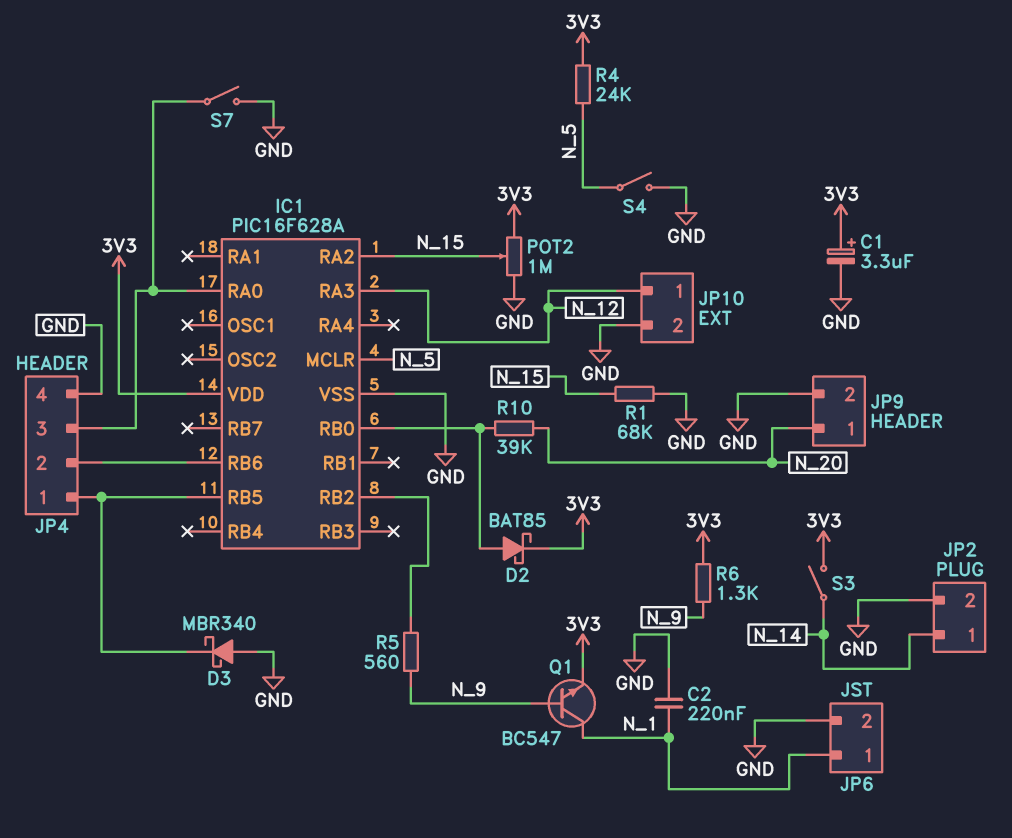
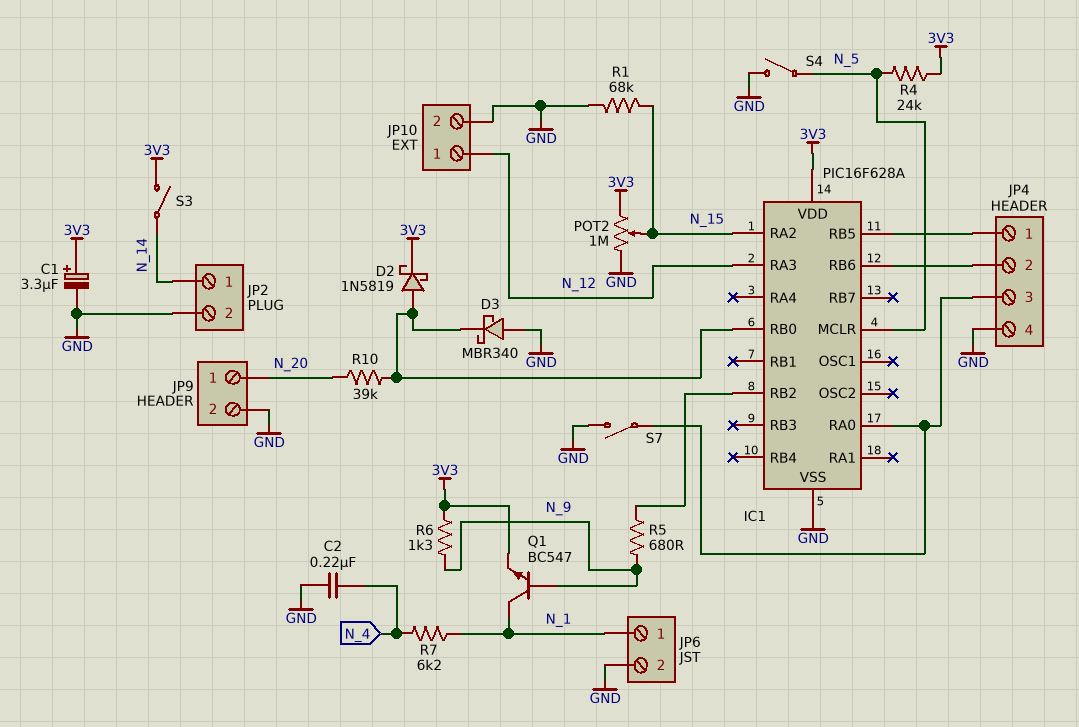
C2: 220nF (GND, N_1) -> 220nF (GND, N_4)
D2: schottky BAT85 (A IC1/RB0, K 3V3) -> schottky 1N5819 (A IC1/RB0, K 3V3)
D3: schottky MBR340 (A GND, K IC1/RB5) -> schottky MBR340 (A GND, K IC1/RB0)
R5: 560 (IC1/RB2, N_9) -> 680 (IC1/RB2, N_9)
R7: none -> 6.2k (N_1, N_4)

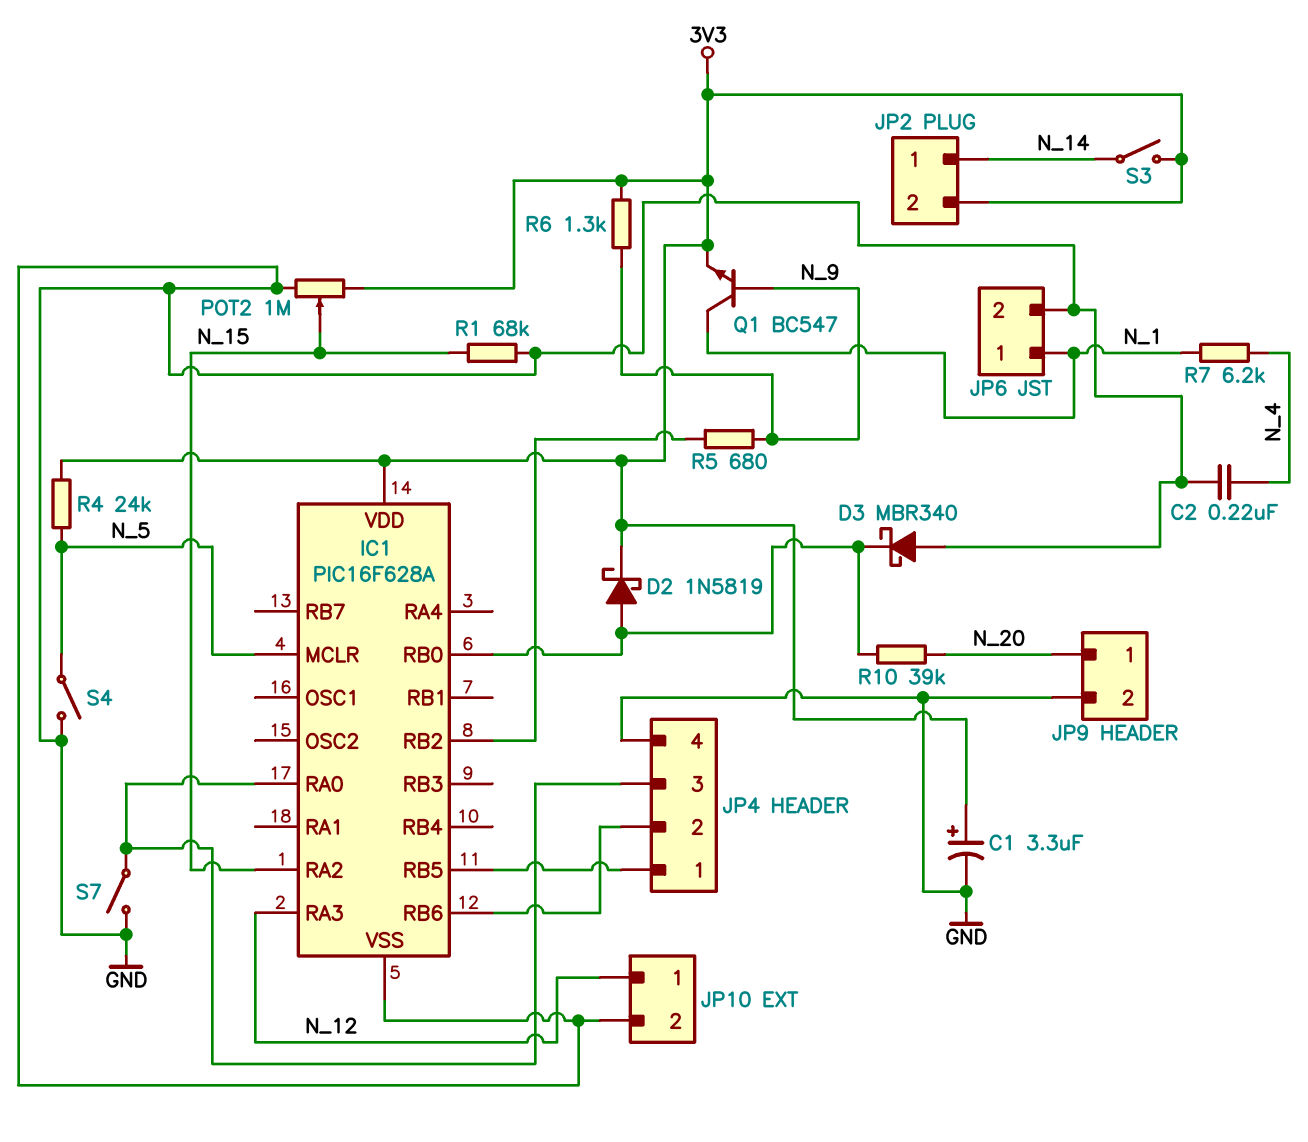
JP2 pin 2: GND -> 3V3

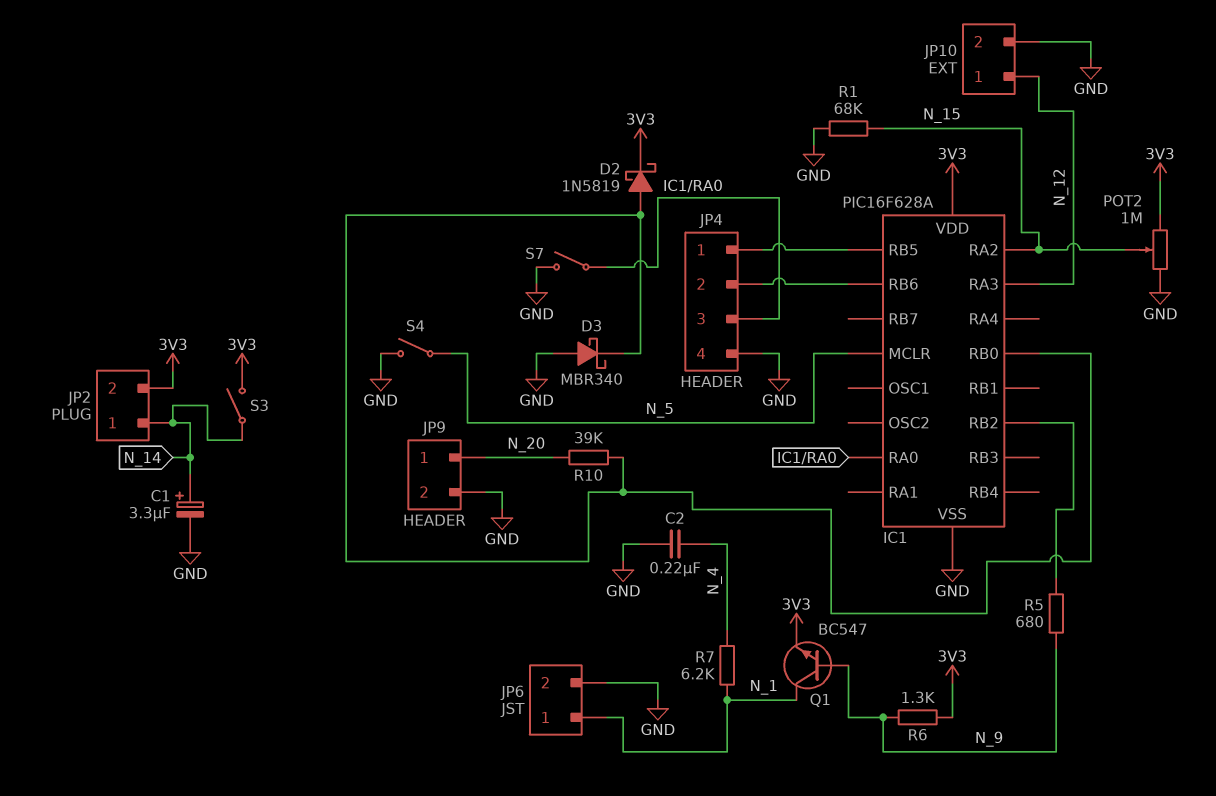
C1: 3.3uF (plus 3V3, minus GND) -> 3.3uF (plus N_14, minus GND)
R4: 24k (3V3, N_5) -> none

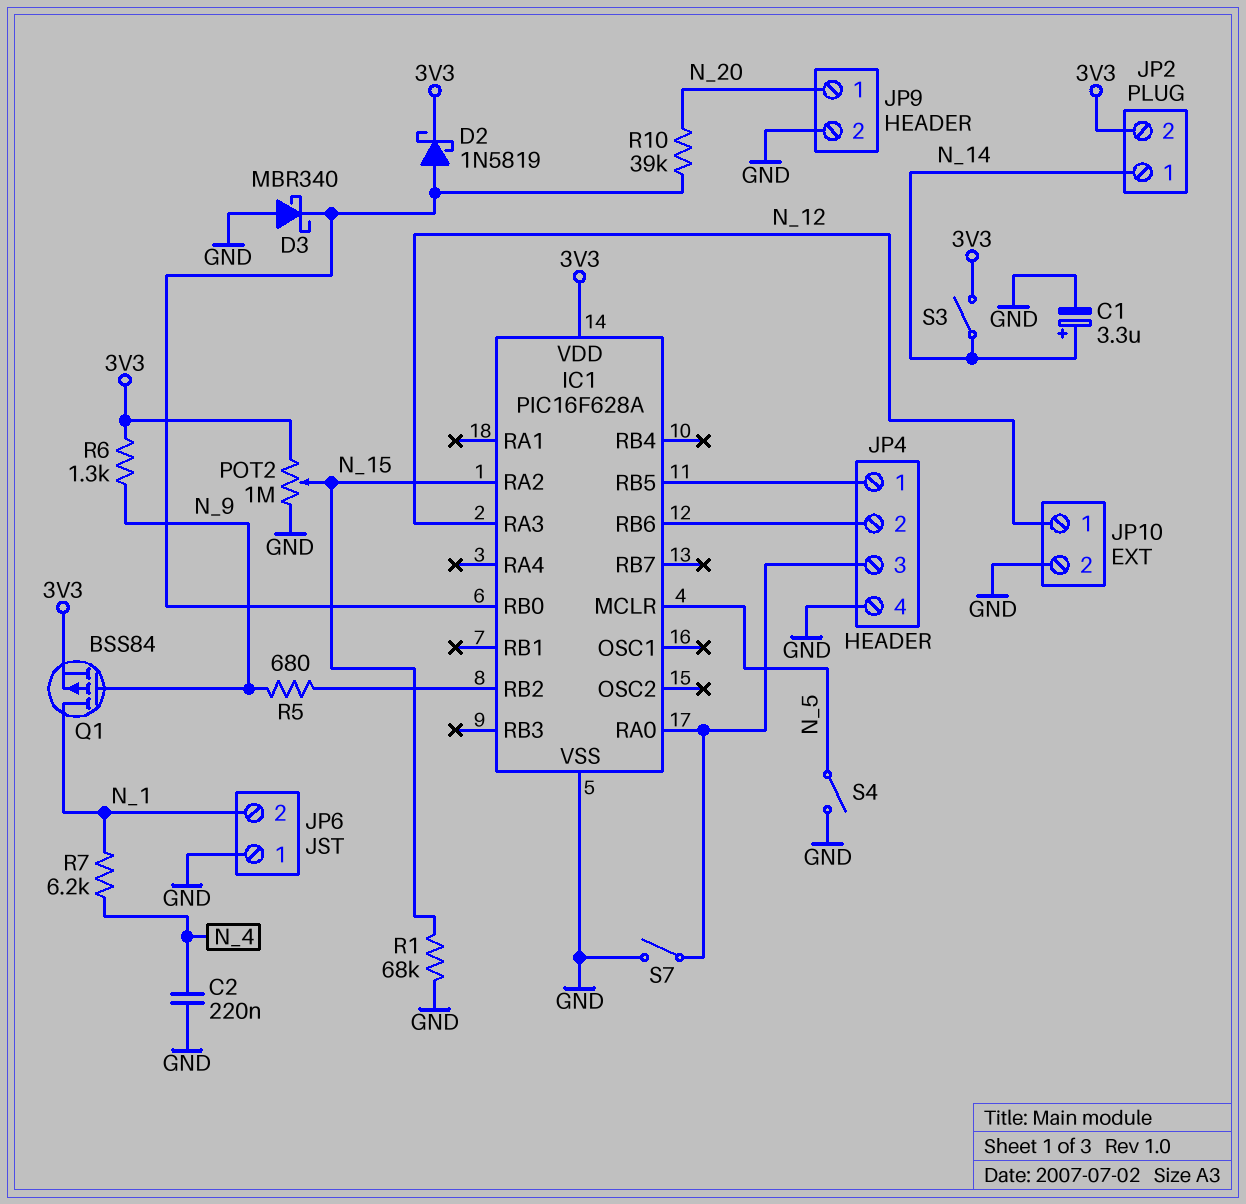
JP6 pin 1: N_1 -> GND
JP6 pin 2: GND -> N_1
Q1: NPN BC547 (B N_9, C N_1, E 3V3) -> PMOS BSS84 (G N_9, D N_1, S 3V3)

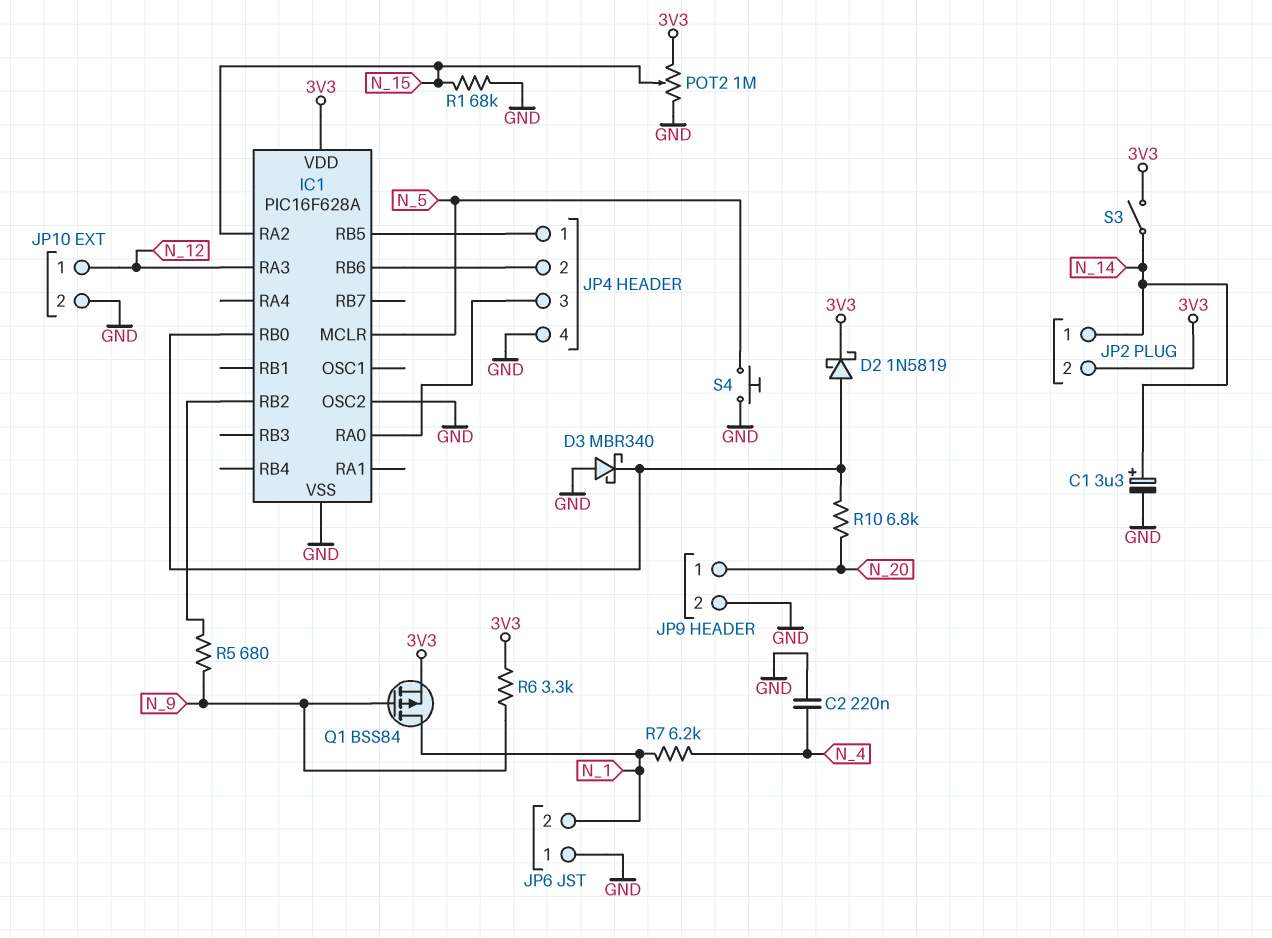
IC1 pin OSC2: none -> GND
R6: 1.3k (3V3, N_9) -> 3.3k (3V3, N_9)
R10: 39k (IC1/RB0, N_20) -> 6.8k (IC1/RB0, N_20)
S4: switch (GND, N_5) -> button (GND, N_5)
S7: switch (GND, IC1/RA0) -> none

